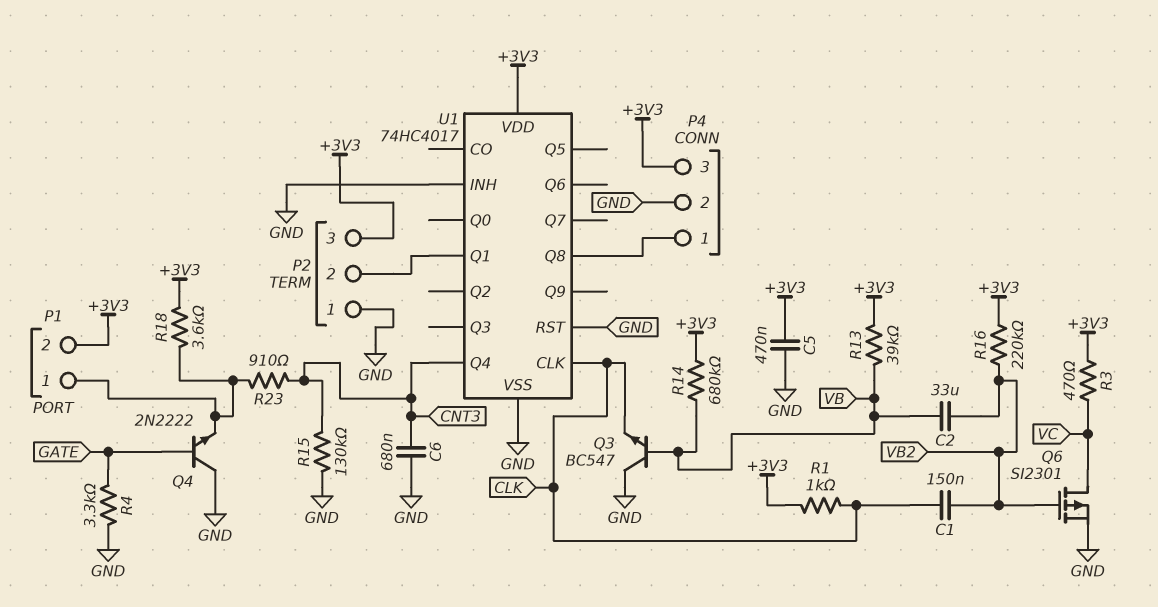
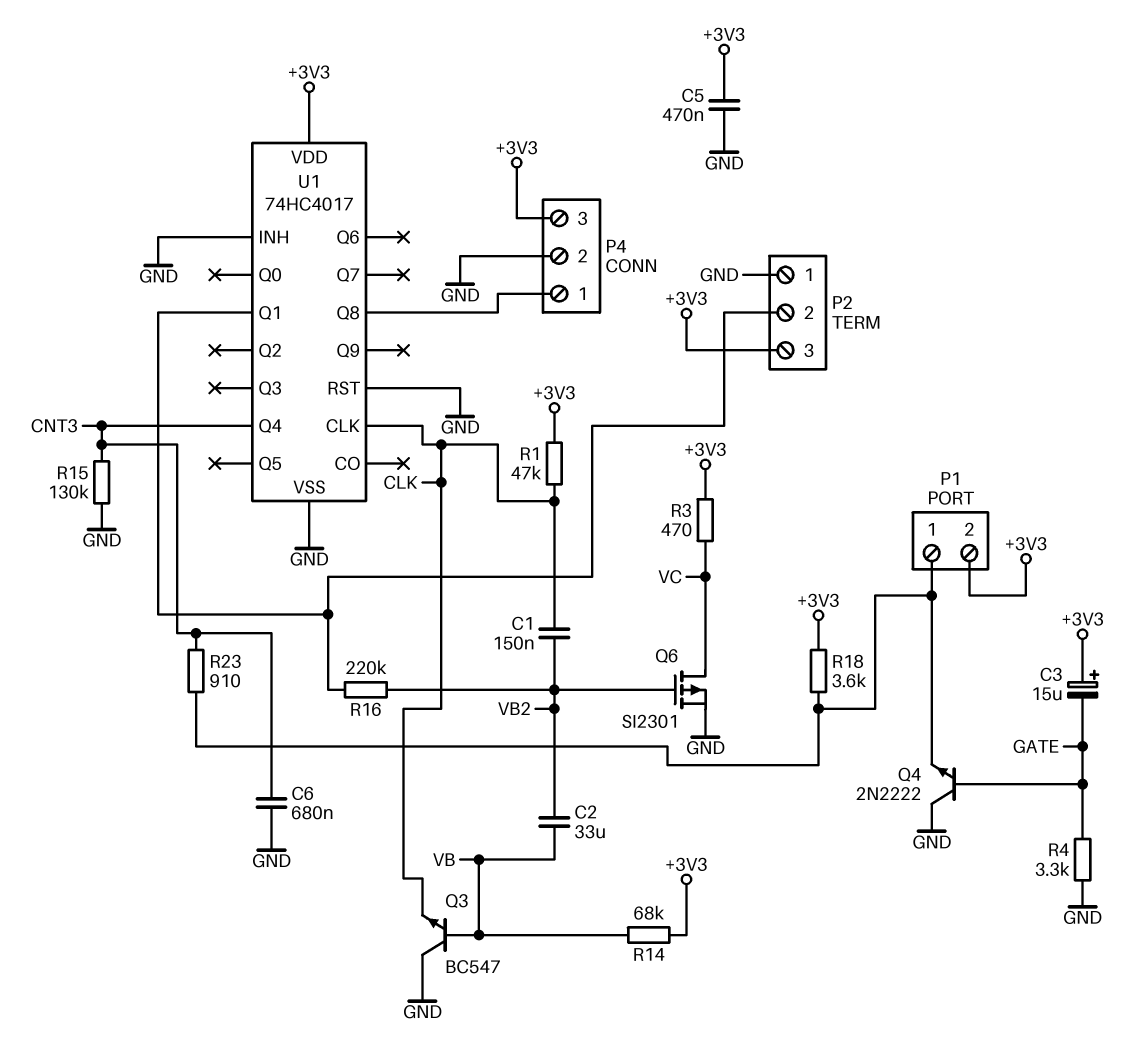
C3: none -> 15uF (plus +3V3, minus GATE)
R1: 1k (+3V3, CLK) -> 47k (+3V3, CLK)
R13: 39k (+3V3, VB) -> none
R14: 680k (+3V3, VB) -> 68k (+3V3, VB)
R16: 220k (+3V3, VB2) -> 220k (P2/2, VB2)

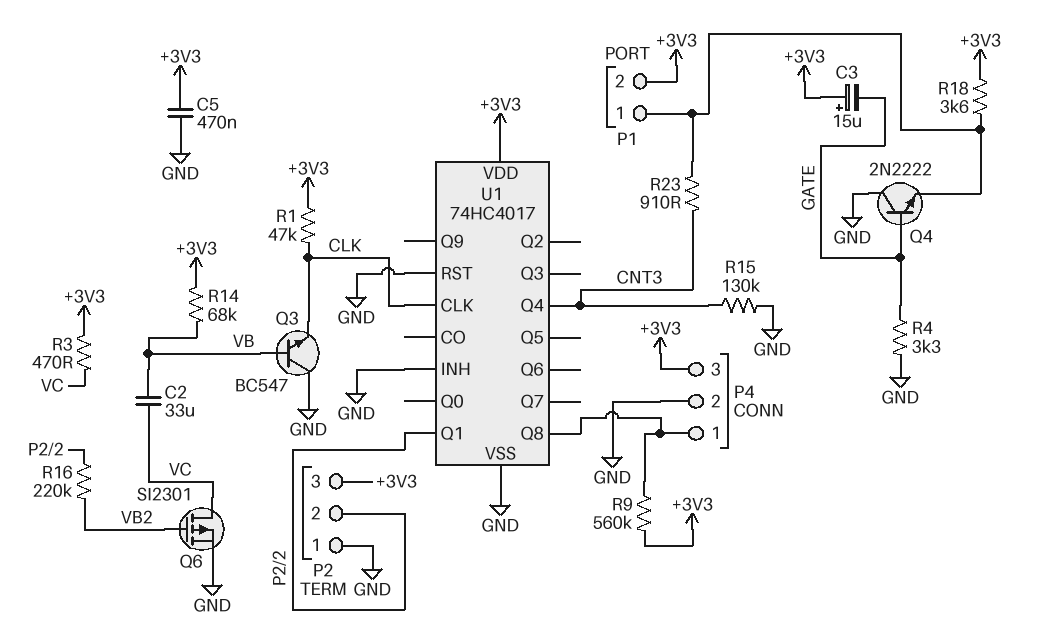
C1: 150nF (CLK, VB2) -> none
C2: 33uF (VB, VB2) -> 33uF (VB, VC)
C6: 680nF (CNT3, GND) -> none
R9: none -> 560k (+3V3, P4/1)

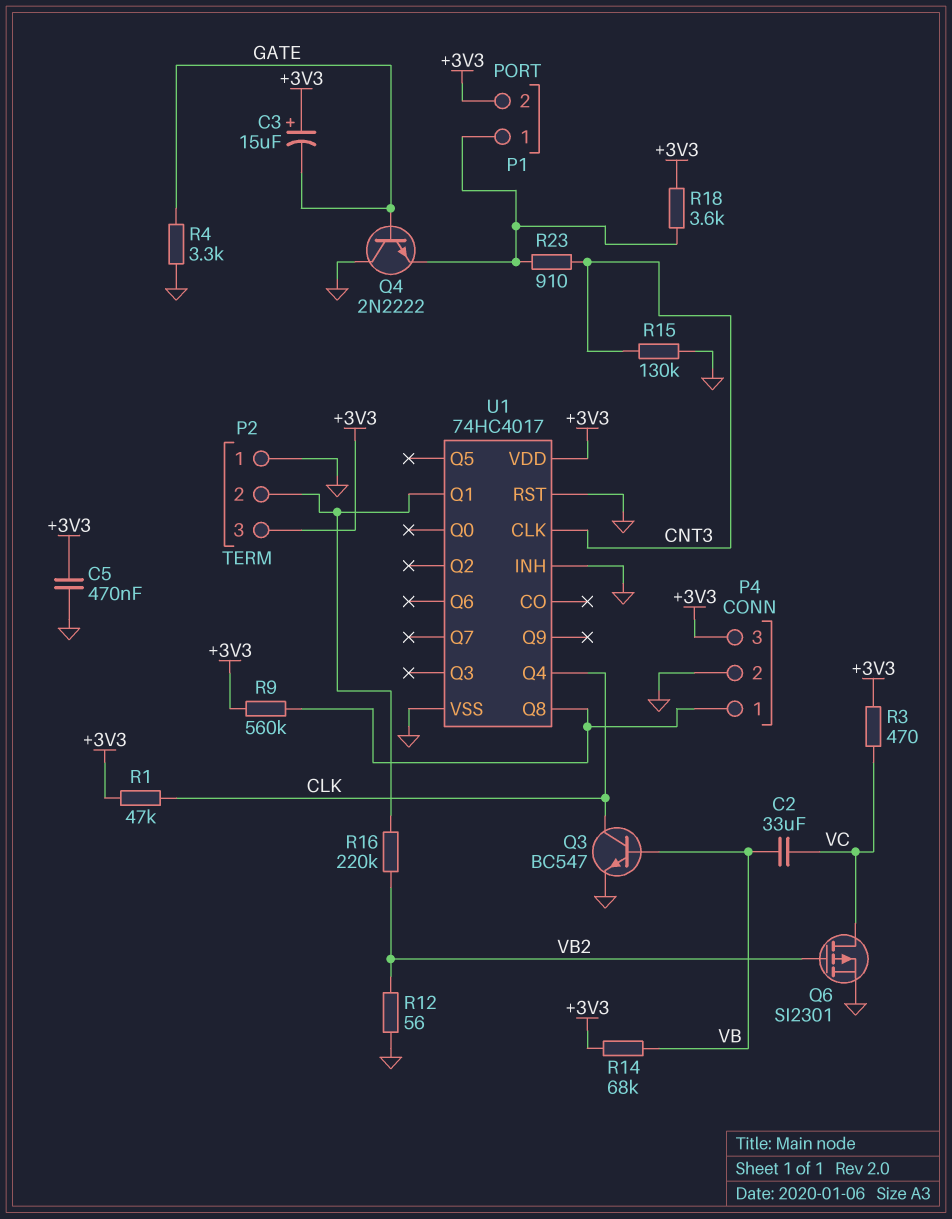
Q3: NPN BC547 (B VB, C GND, E CLK) -> NPN BC547 (B VB, C CLK, E GND)
R12: none -> 56 (GND, VB2)
U1 pin CLK: CLK -> CNT3
U1 pin Q4: CNT3 -> CLK

